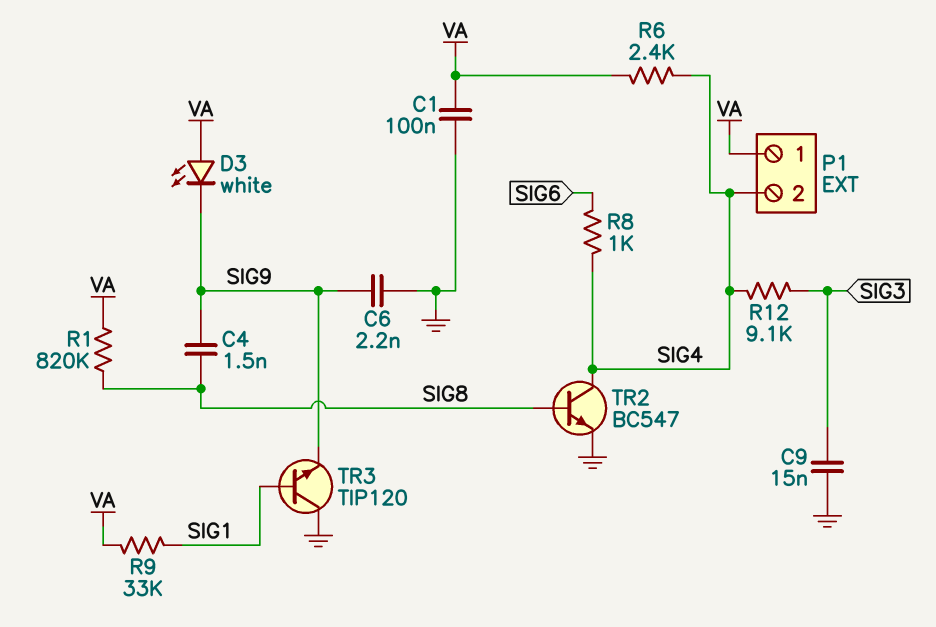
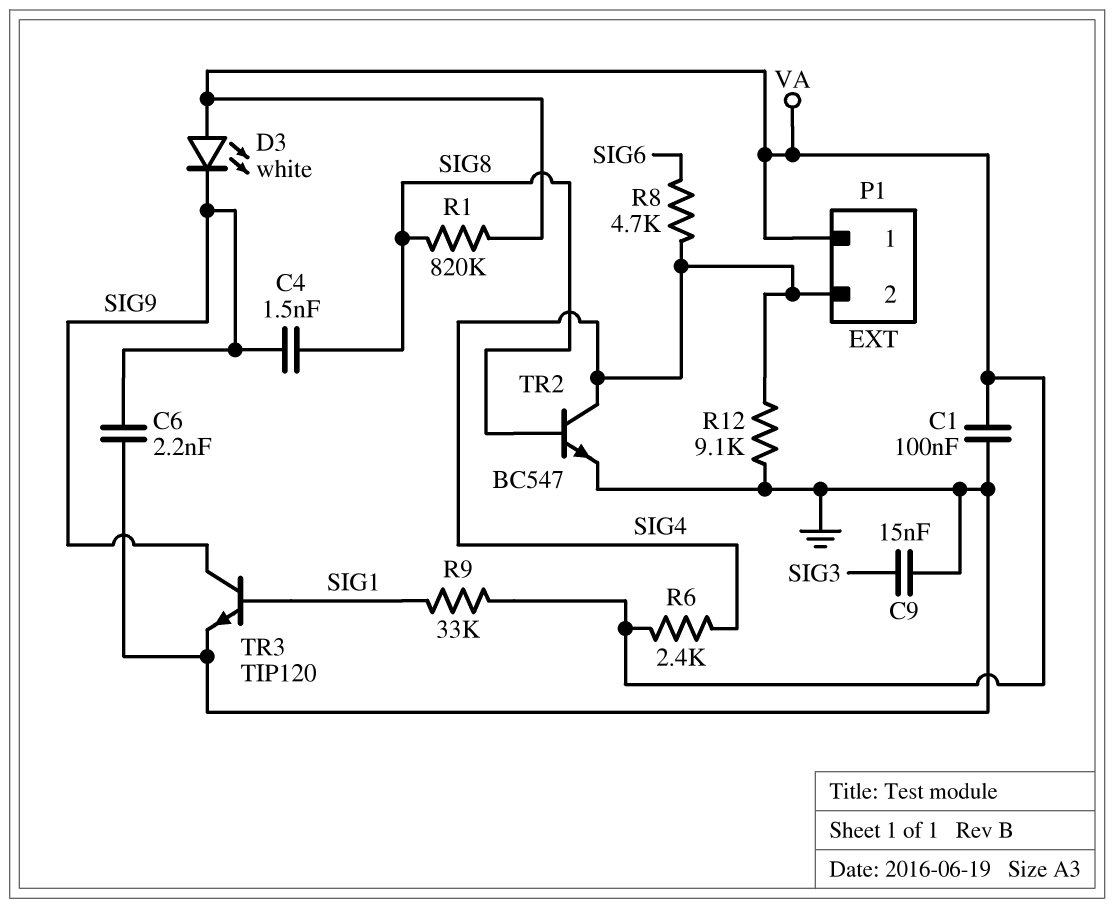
R8: 1k (SIG4, SIG6) -> 4.7k (SIG4, SIG6)
R12: 9.1k (SIG3, SIG4) -> 9.1k (GND, SIG4)
TR3: NPN TIP120 (B SIG1, C GND, E SIG9) -> NPN TIP120 (B SIG1, C SIG9, E GND)

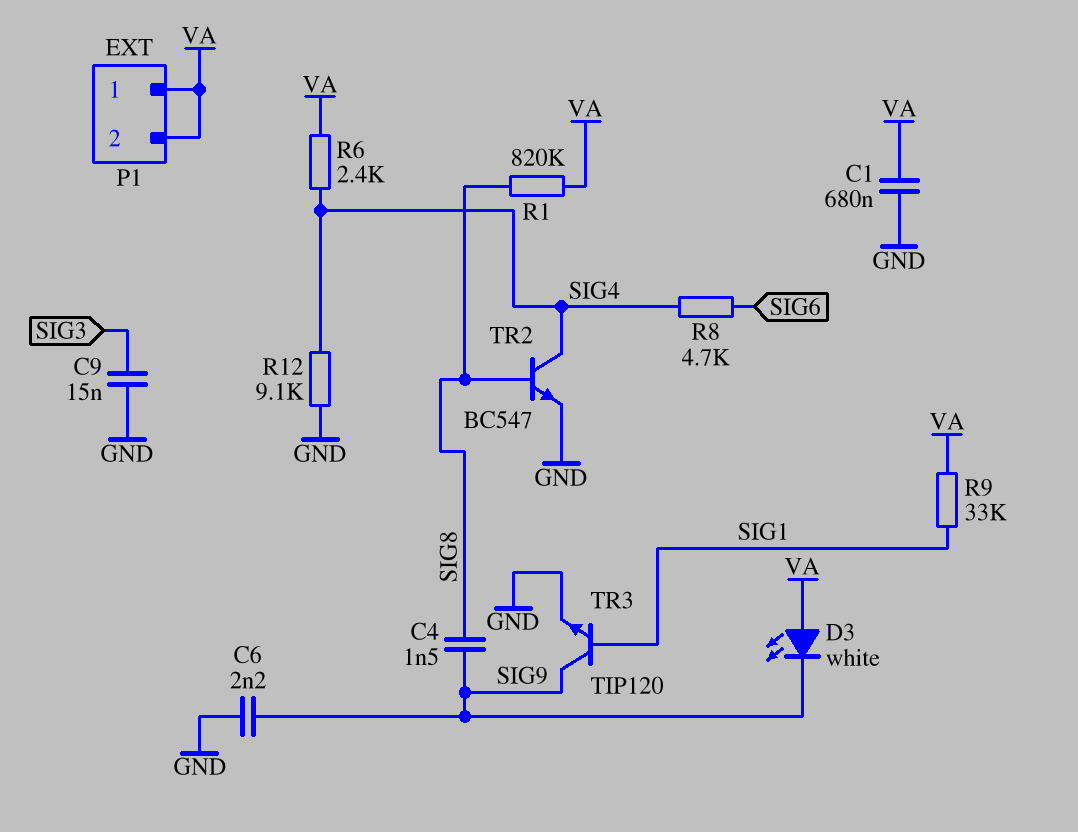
C1: 100nF (GND, VA) -> 680nF (GND, VA)
P1 pin 2: SIG4 -> VA

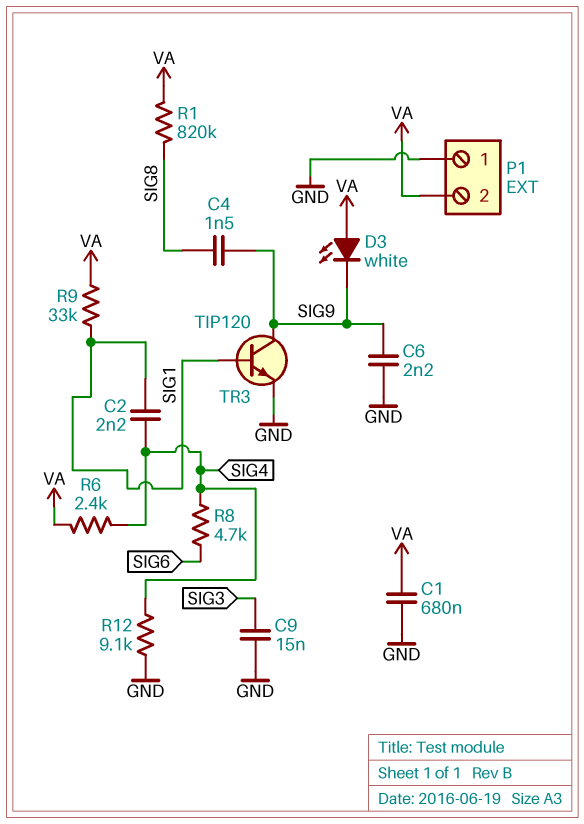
C2: none -> 2.2nF (SIG1, SIG4)
P1 pin 1: VA -> GND
TR2: NPN BC547 (B SIG8, C SIG4, E GND) -> none

